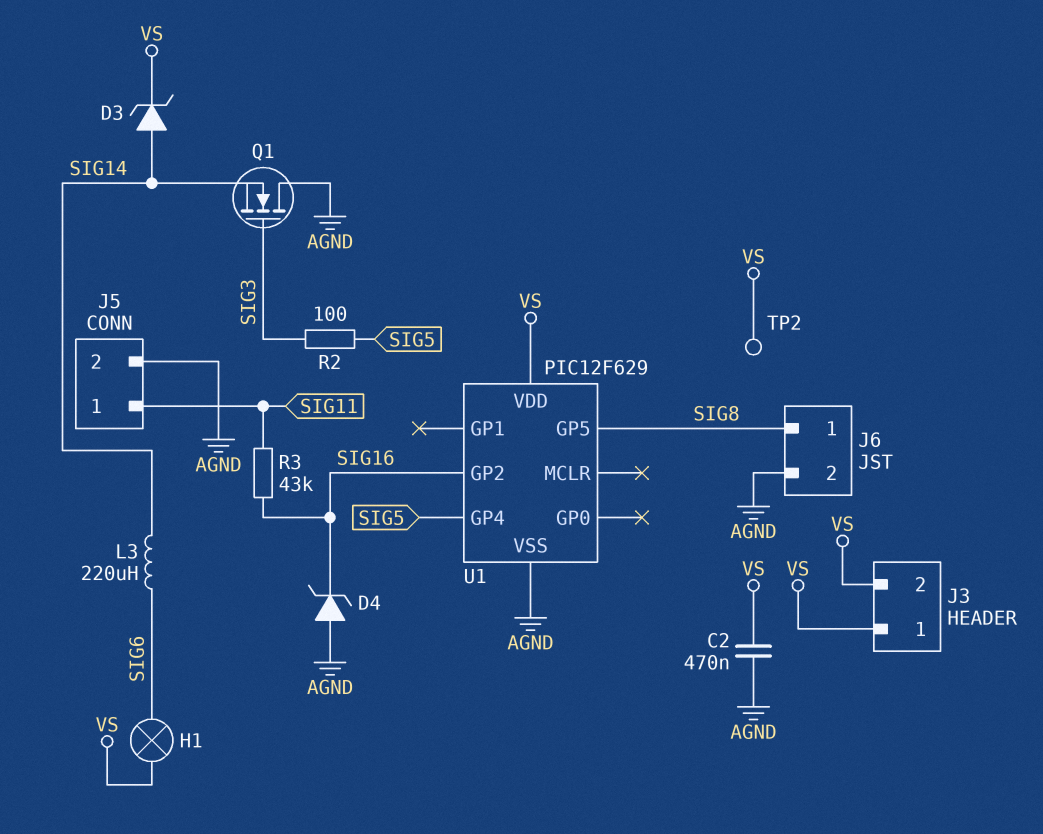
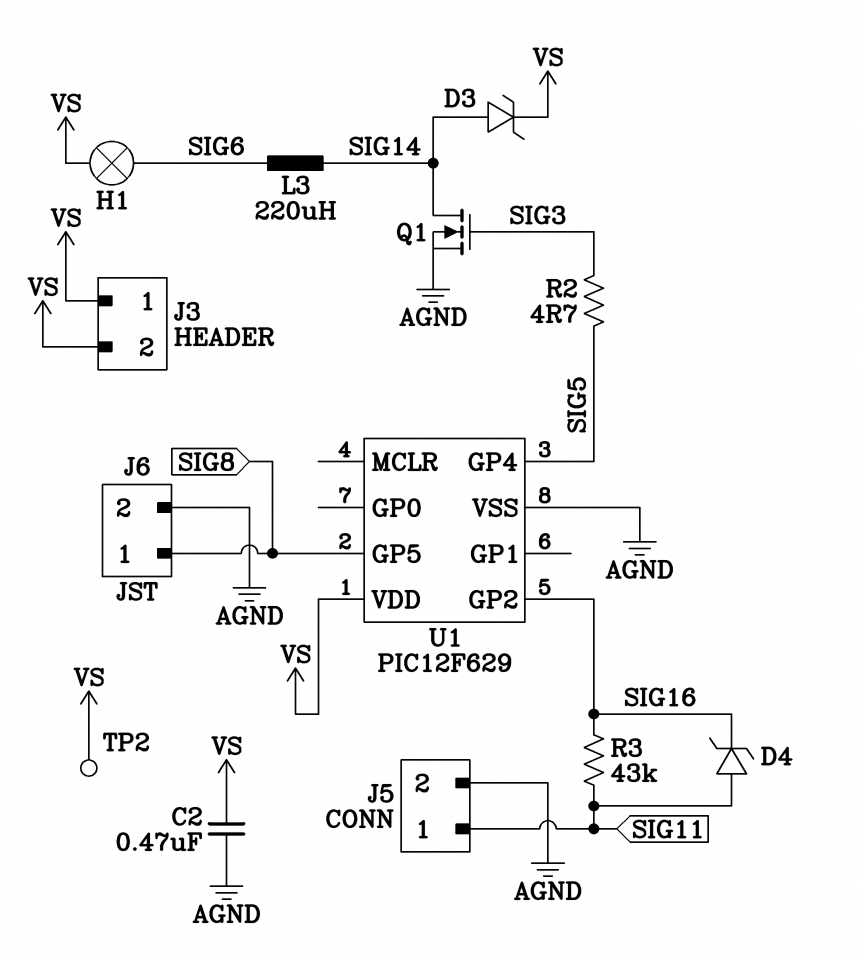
D4: zener (A AGND, K SIG16) -> zener (A SIG11, K SIG16)
Q1: NMOS (G SIG3, D AGND, S SIG14) -> NMOS (G SIG3, D SIG14, S AGND)
R2: 100 (SIG3, SIG5) -> 4.7 (SIG3, SIG5)

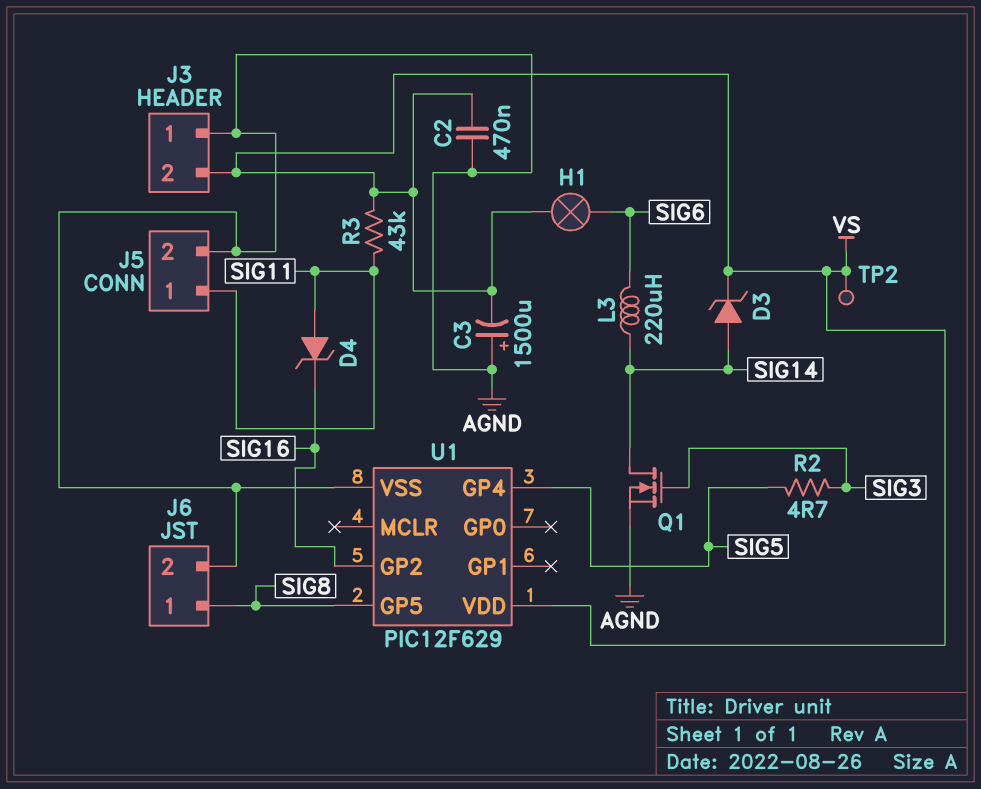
C3: none -> 1500uF (plus AGND, minus VS)
J3 pin 1: VS -> AGND
R3: 43k (SIG11, SIG16) -> 43k (SIG11, VS)

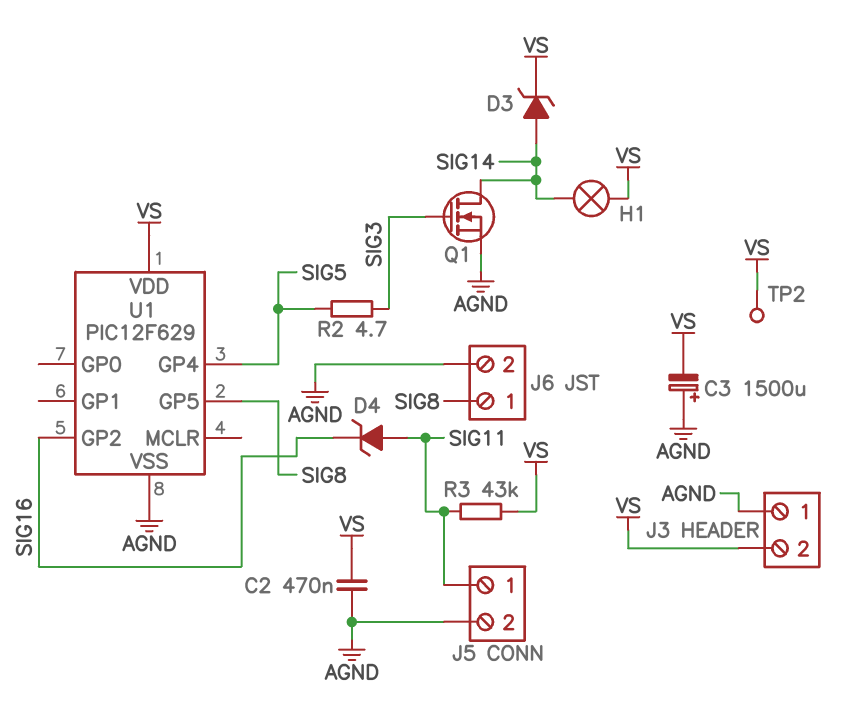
H1: lamp (SIG6, VS) -> lamp (SIG14, VS)
L3: 220uH (SIG6, SIG14) -> none

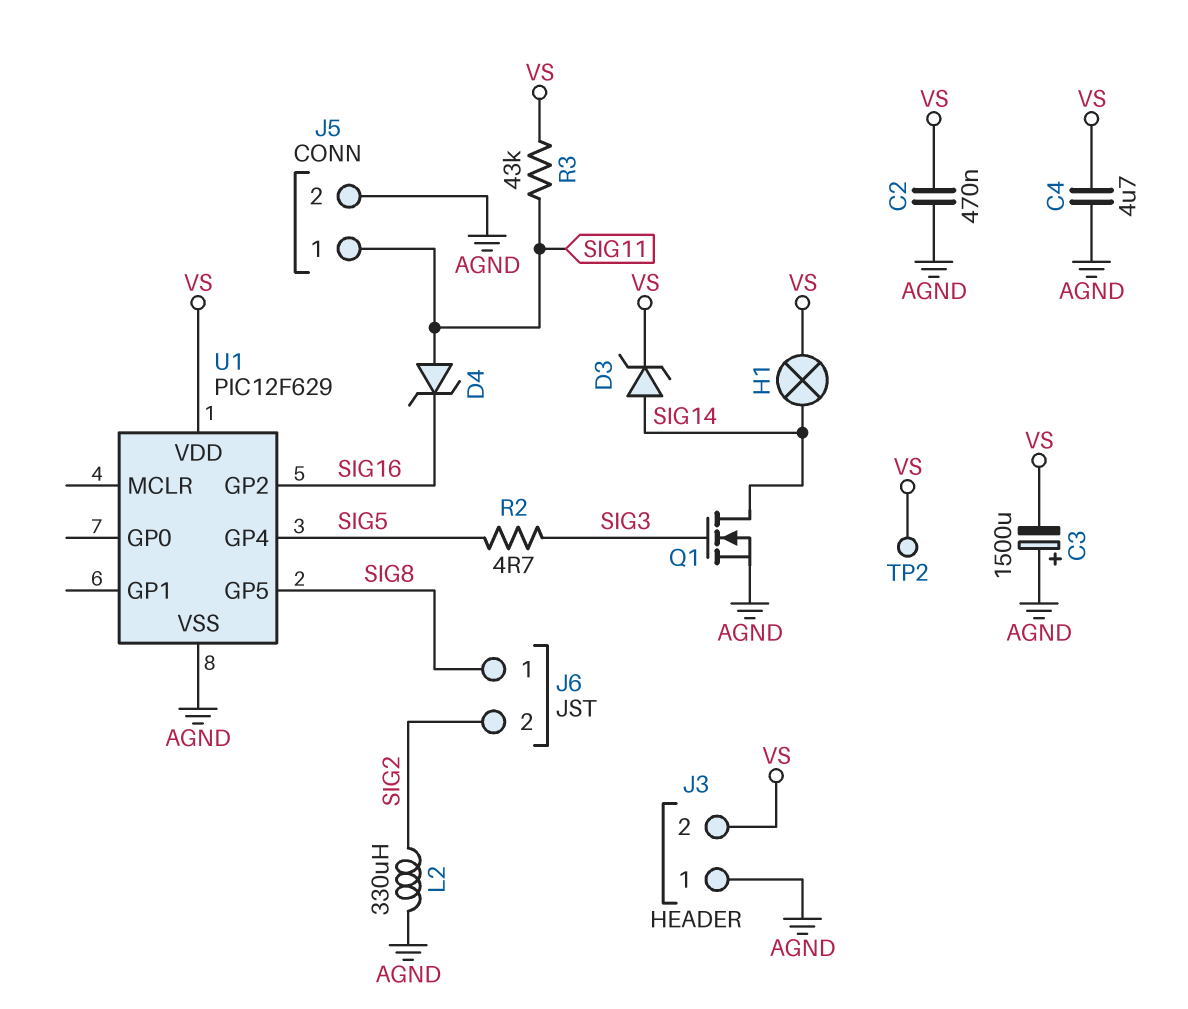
C4: none -> 4.7uF (AGND, VS)
J6 pin 2: AGND -> SIG2
L2: none -> 330uH (AGND, SIG2)

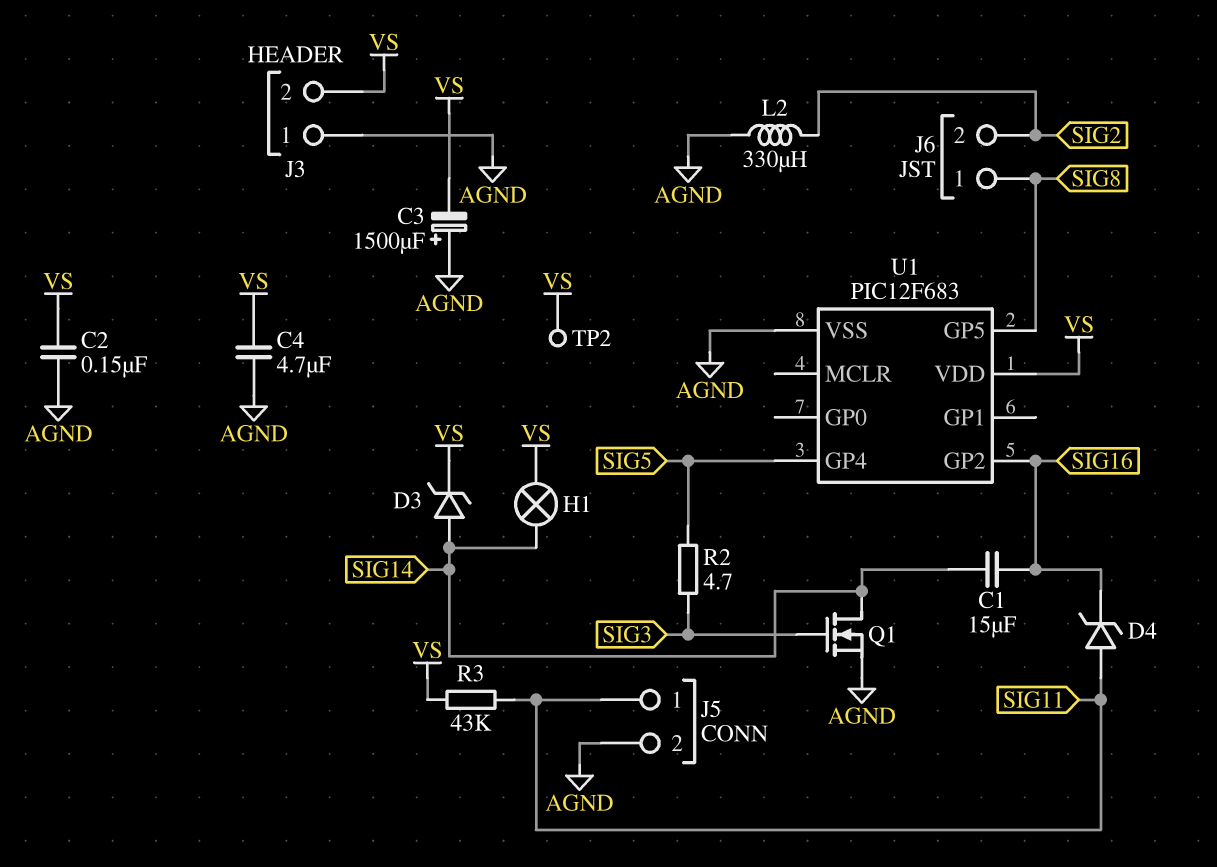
C1: none -> 15uF (SIG14, SIG16)
C2: 470nF (AGND, VS) -> 150nF (AGND, VS)
U1: PIC12F629 -> PIC12F683

